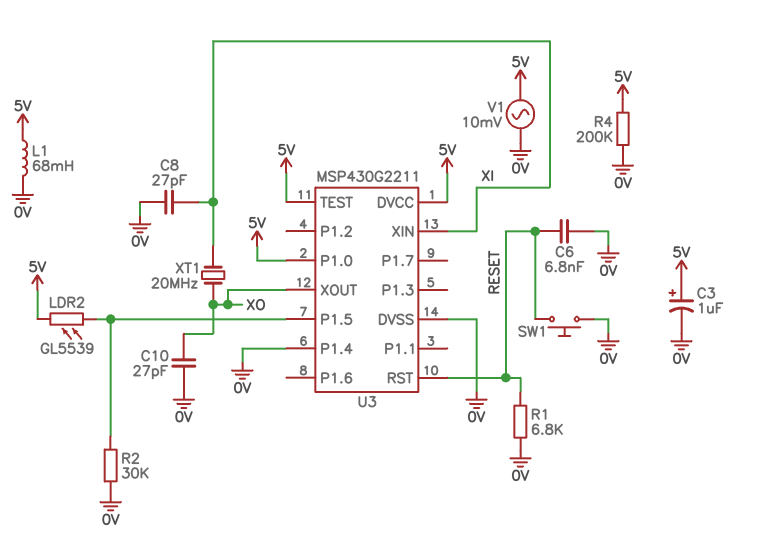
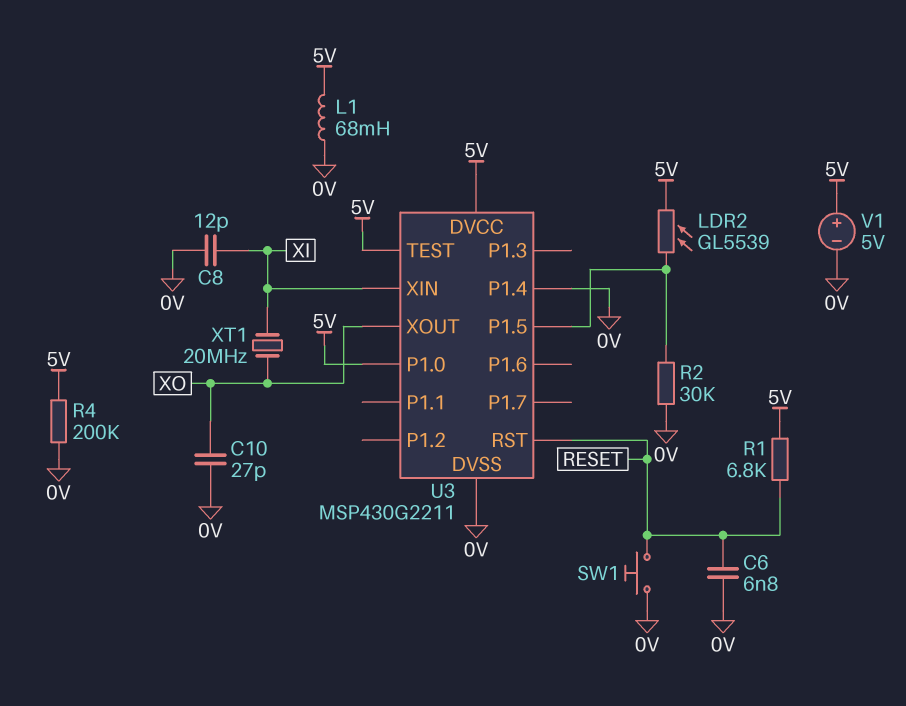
C3: 1uF (plus 5V, minus 0V) -> none
C8: 27pF (0V, XI) -> 12pF (0V, XI)
R1: 6.8k (0V, RESET) -> 6.8k (5V, RESET)
V1: AC 10mV (0V, 5V) -> 5V (plus 5V, minus 0V)

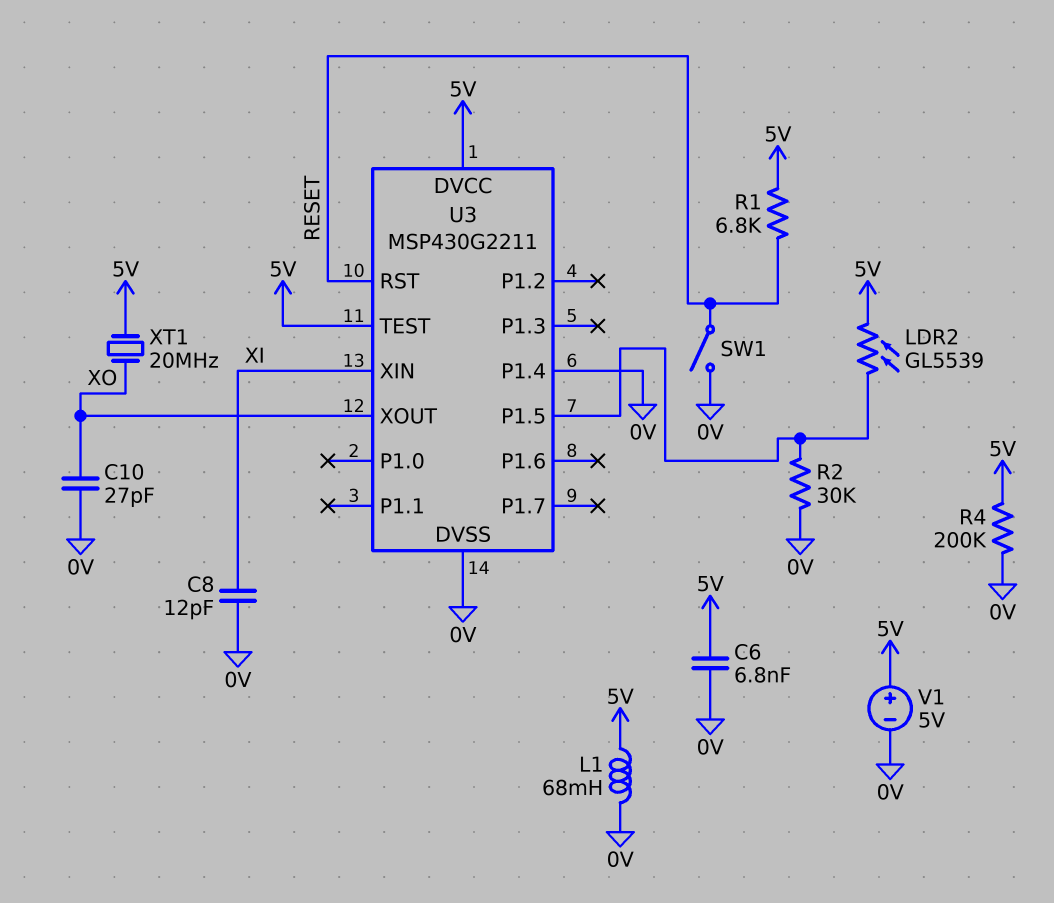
C6: 6.8nF (0V, RESET) -> 6.8nF (0V, 5V)
SW1: button (0V, RESET) -> switch (0V, RESET)
U3 pin P1.0: 5V -> none
XT1: 20MHz (XI, XO) -> 20MHz (5V, XO)

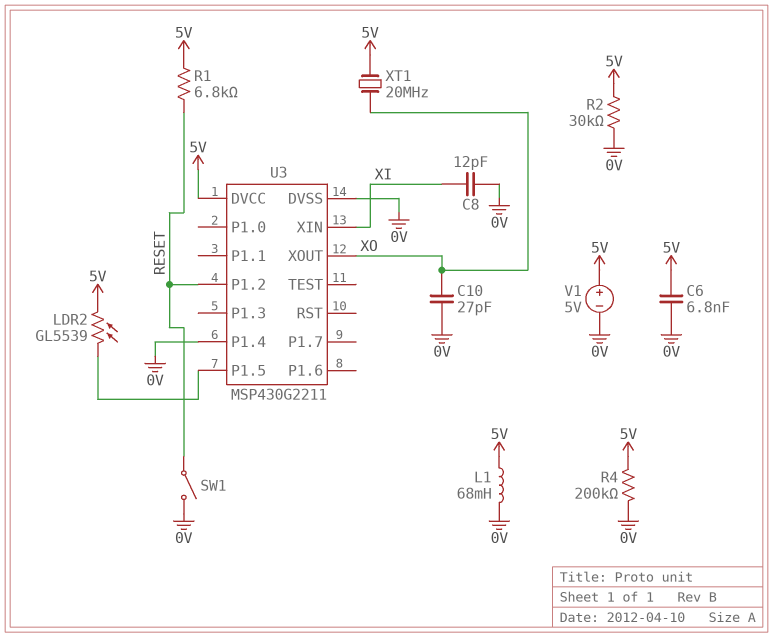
R2: 30k (0V, U3/P1.5) -> 30k (0V, 5V)
U3 pin P1.2: none -> RESET
U3 pin RST: RESET -> none
U3 pin TEST: 5V -> none

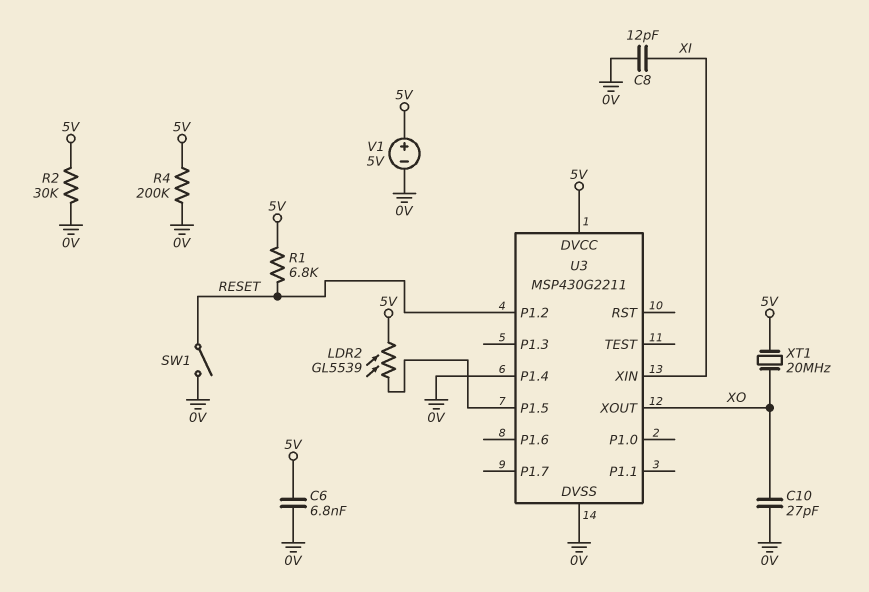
L1: 68mH (0V, 5V) -> none

